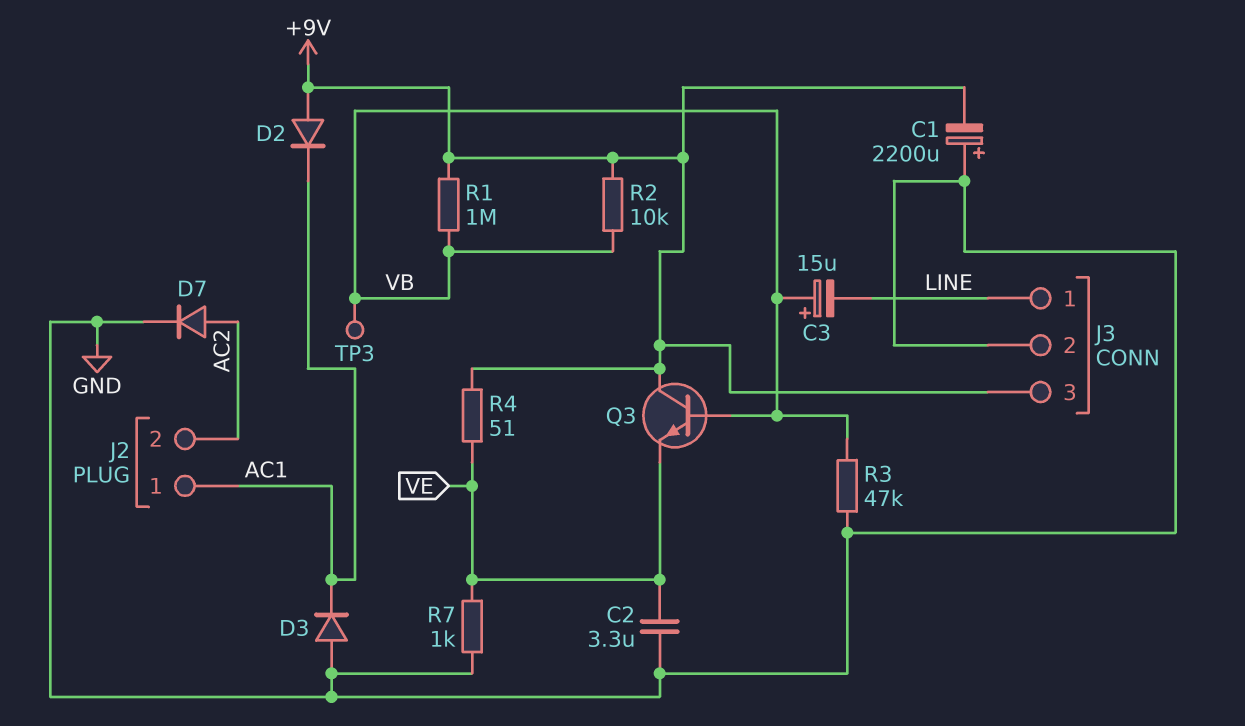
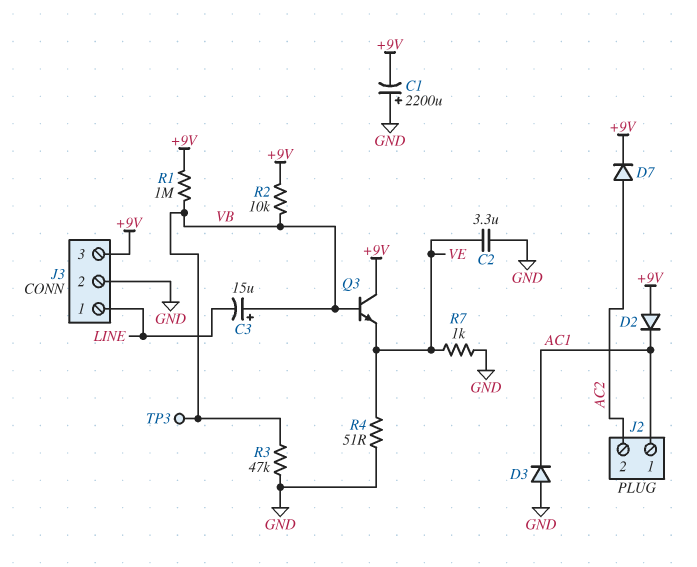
D7: diode (A AC2, K GND) -> diode (A AC2, K +9V)
R4: 51 (+9V, VE) -> 51 (GND, VE)

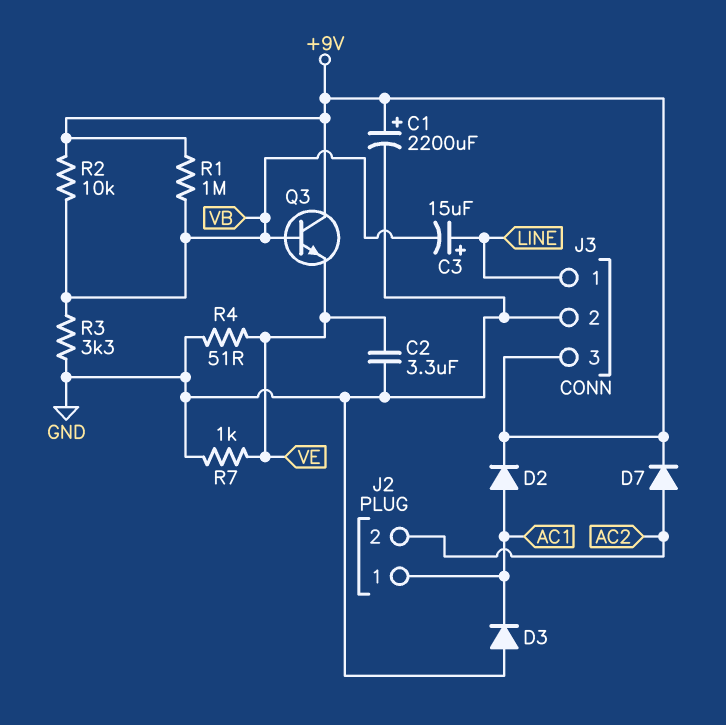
C1: 2200uF (plus GND, minus +9V) -> 2200uF (plus +9V, minus GND)
C3: 15uF (plus VB, minus LINE) -> 15uF (plus LINE, minus VB)
D2: diode (A +9V, K AC1) -> diode (A AC1, K +9V)
R3: 47k (GND, VB) -> 3.3k (GND, VB)
TP3: test point (VB) -> none

